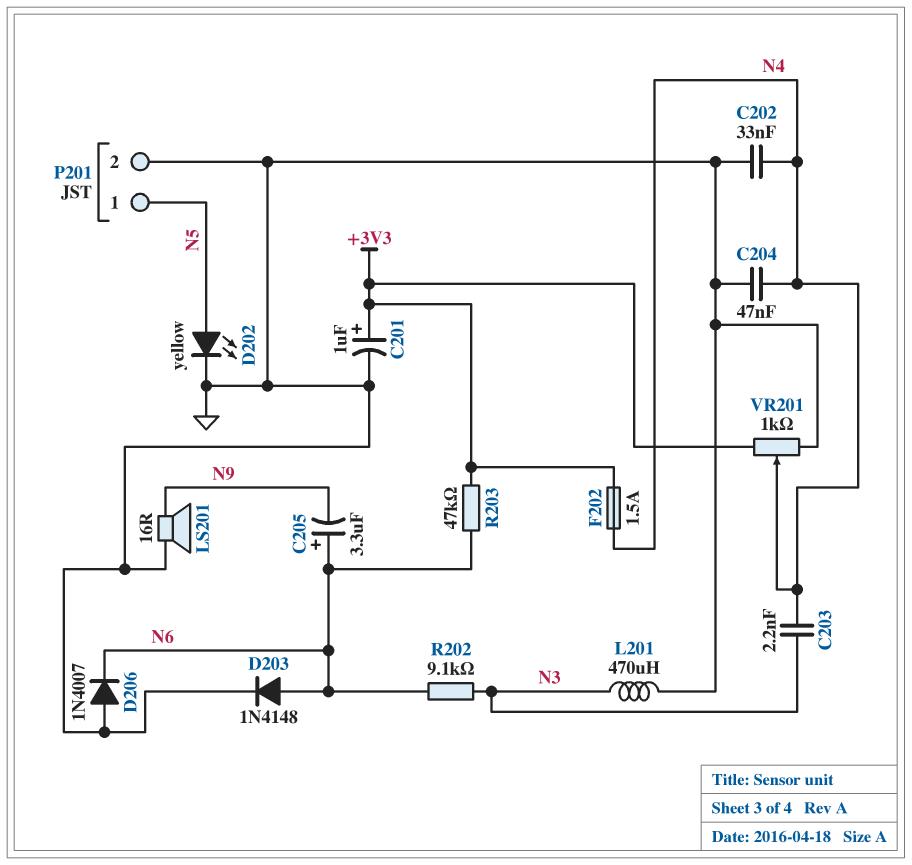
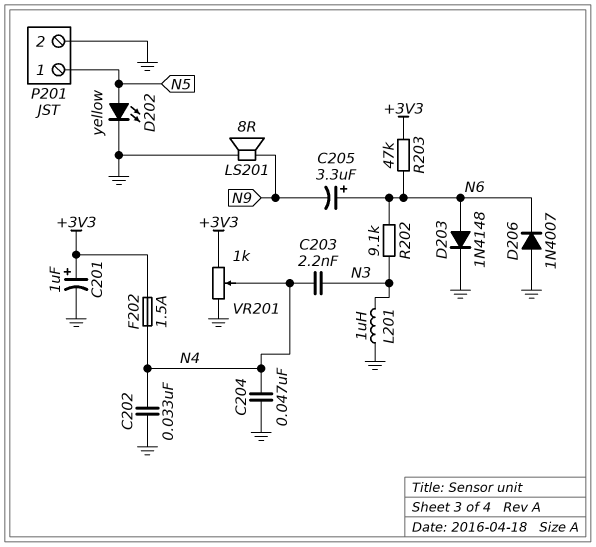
L201: 470uH (GND, N3) -> 1uH (GND, N3)
LS201: speaker 16R (GND, N9) -> speaker 8R (GND, N9)

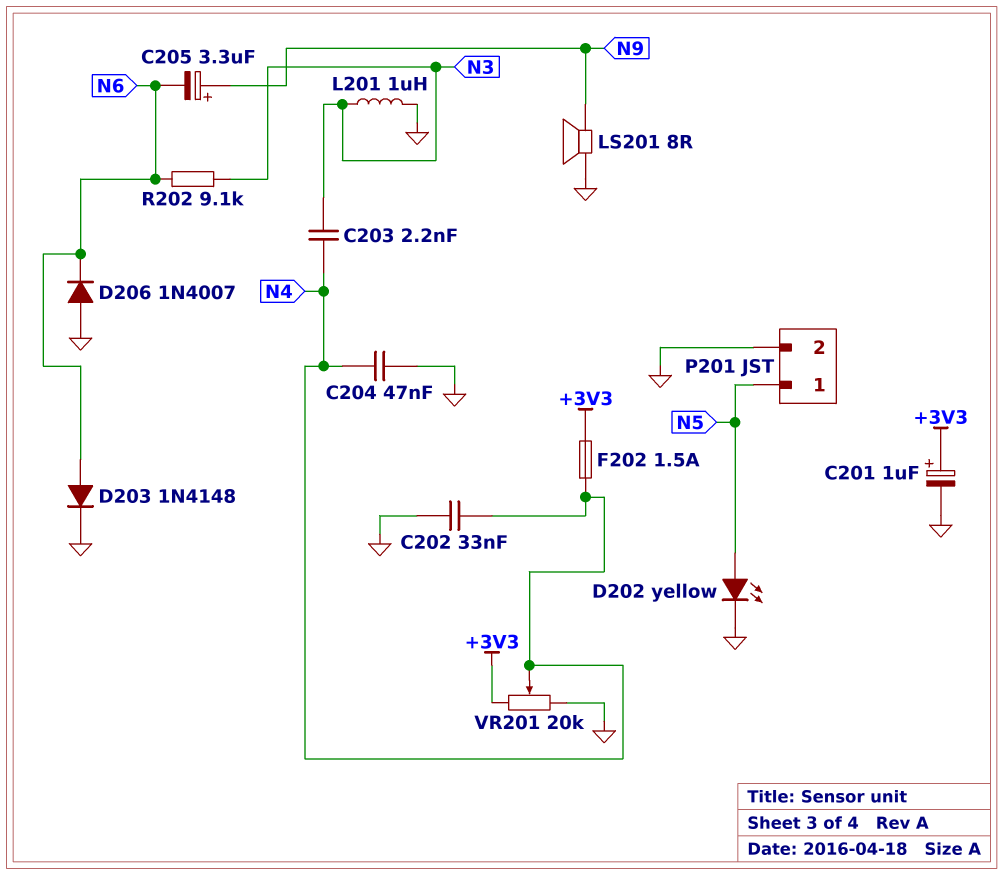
C205: 3.3uF (plus N6, minus N9) -> 3.3uF (plus N9, minus N6)
R203: 47k (+3V3, N6) -> none
VR201: 1k (+3V3, GND, wiper N4) -> 20k (+3V3, GND, wiper N4)

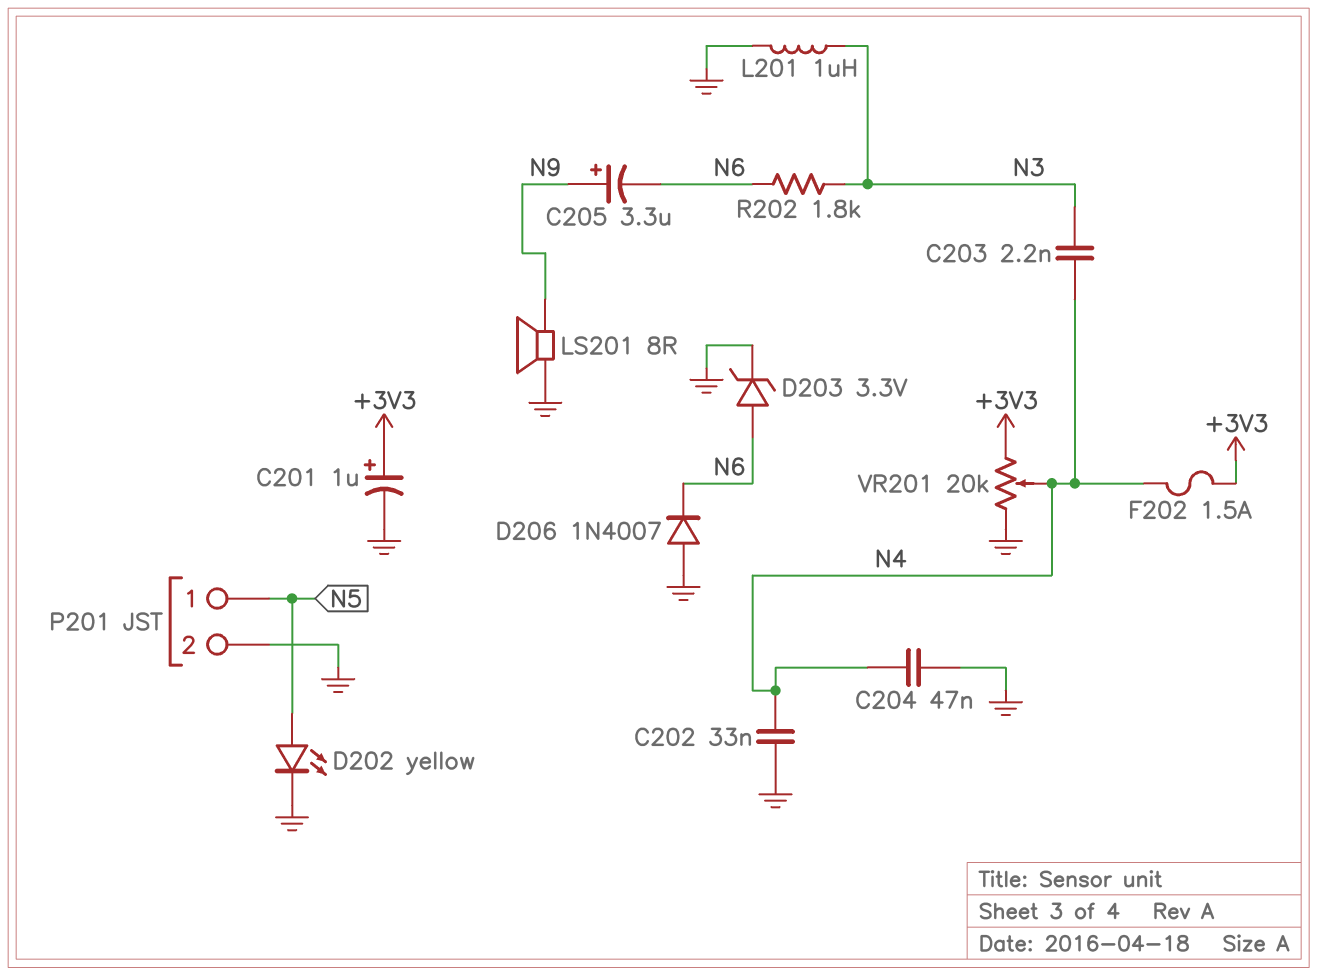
D203: diode 1N4148 (A N6, K GND) -> zener 3.3V (A N6, K GND)
R202: 9.1k (N3, N6) -> 1.8k (N3, N6)

